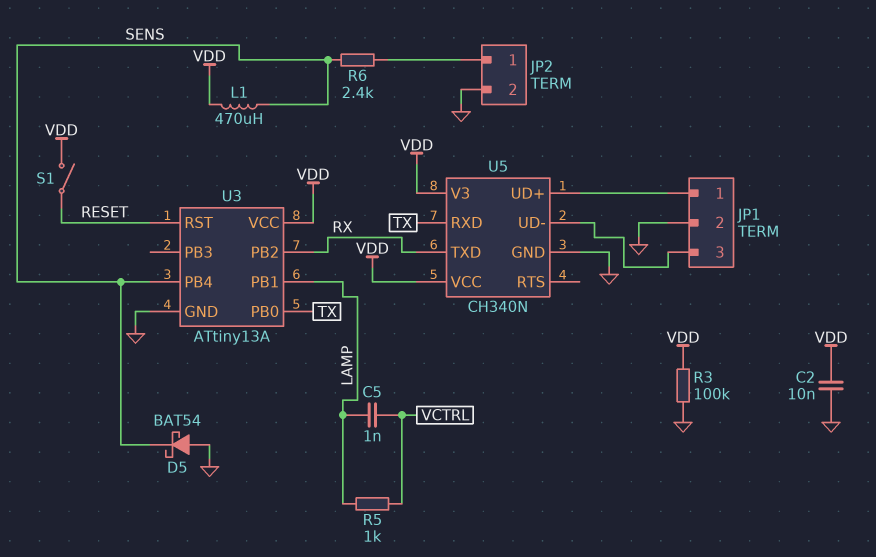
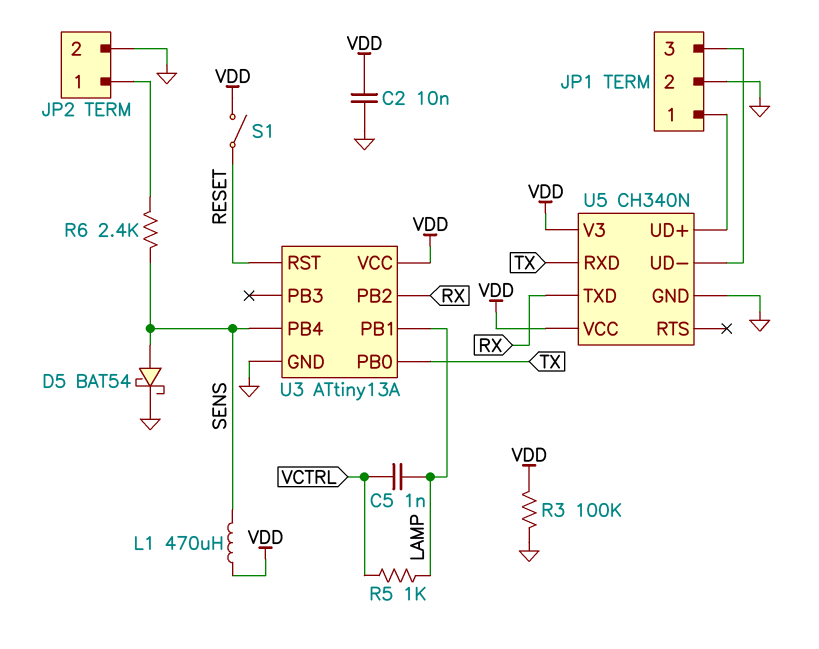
D5: schottky BAT54 (A GND, K SENS) -> schottky BAT54 (A SENS, K GND)

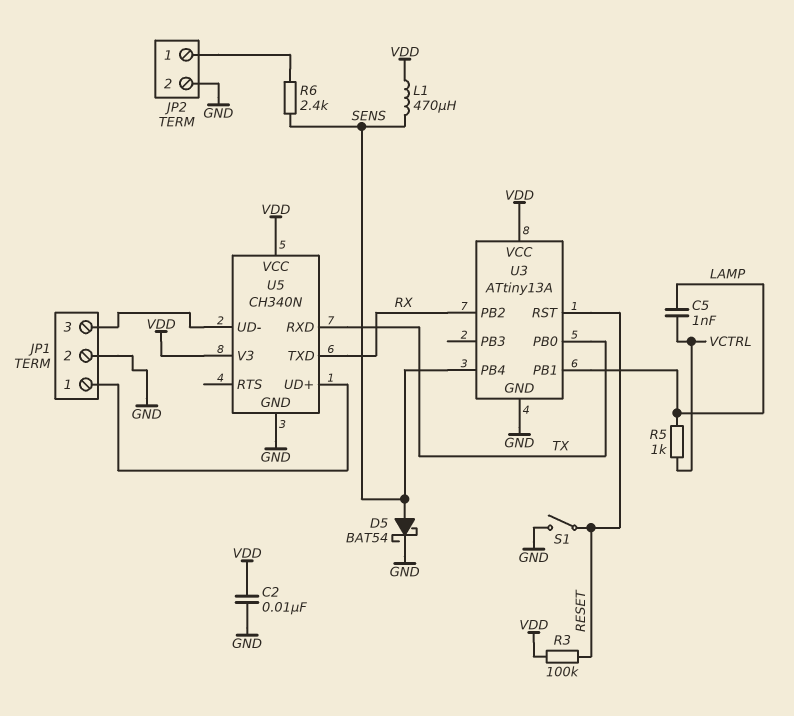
R3: 100k (GND, VDD) -> 100k (RESET, VDD)
S1: switch (RESET, VDD) -> switch (GND, RESET)

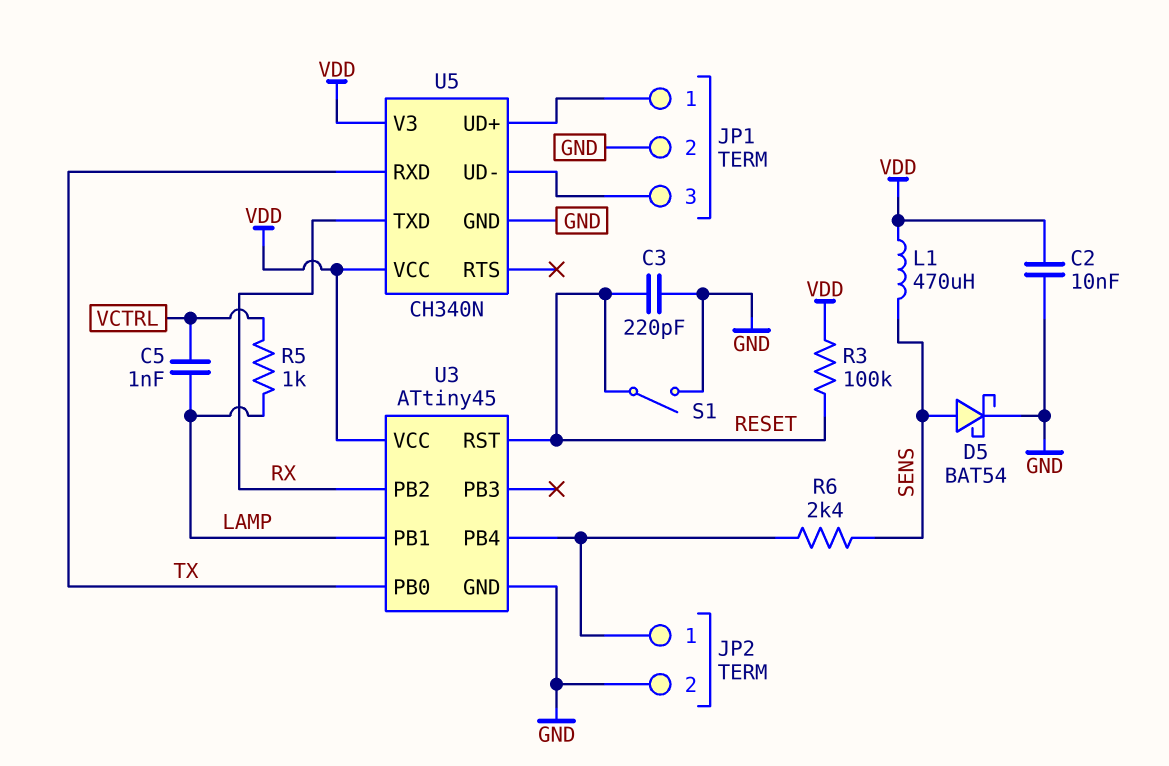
C3: none -> 220pF (GND, RESET)
U3: ATtiny13A -> ATtiny45
U3 pin PB4: SENS -> JP2/1

